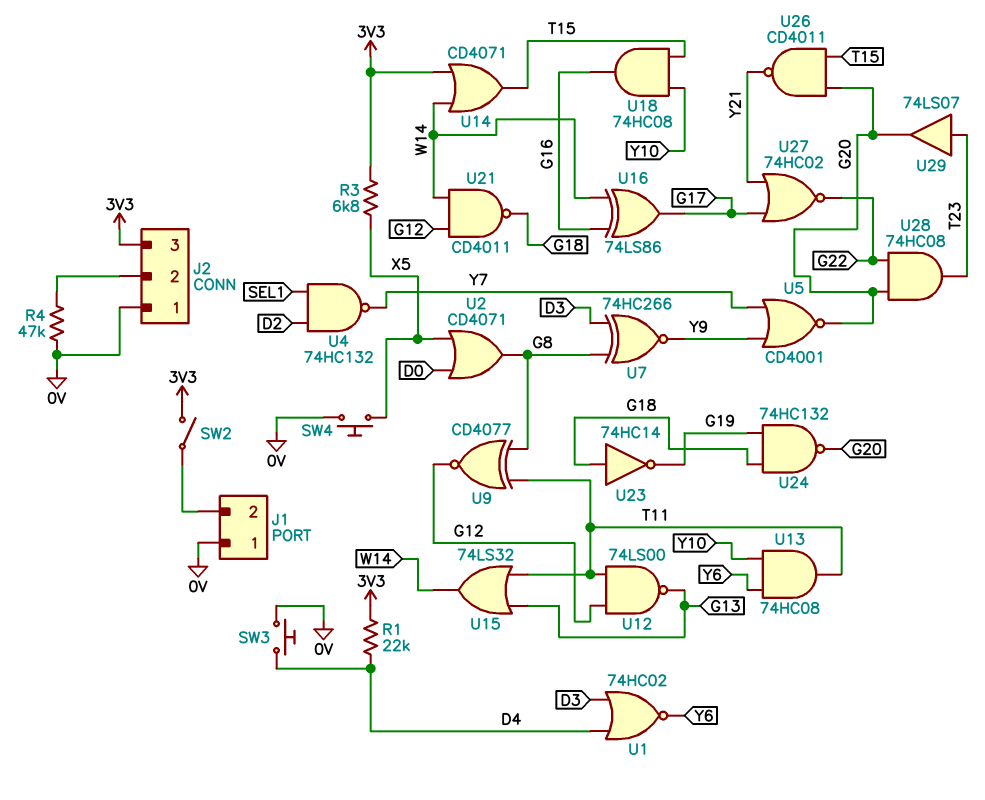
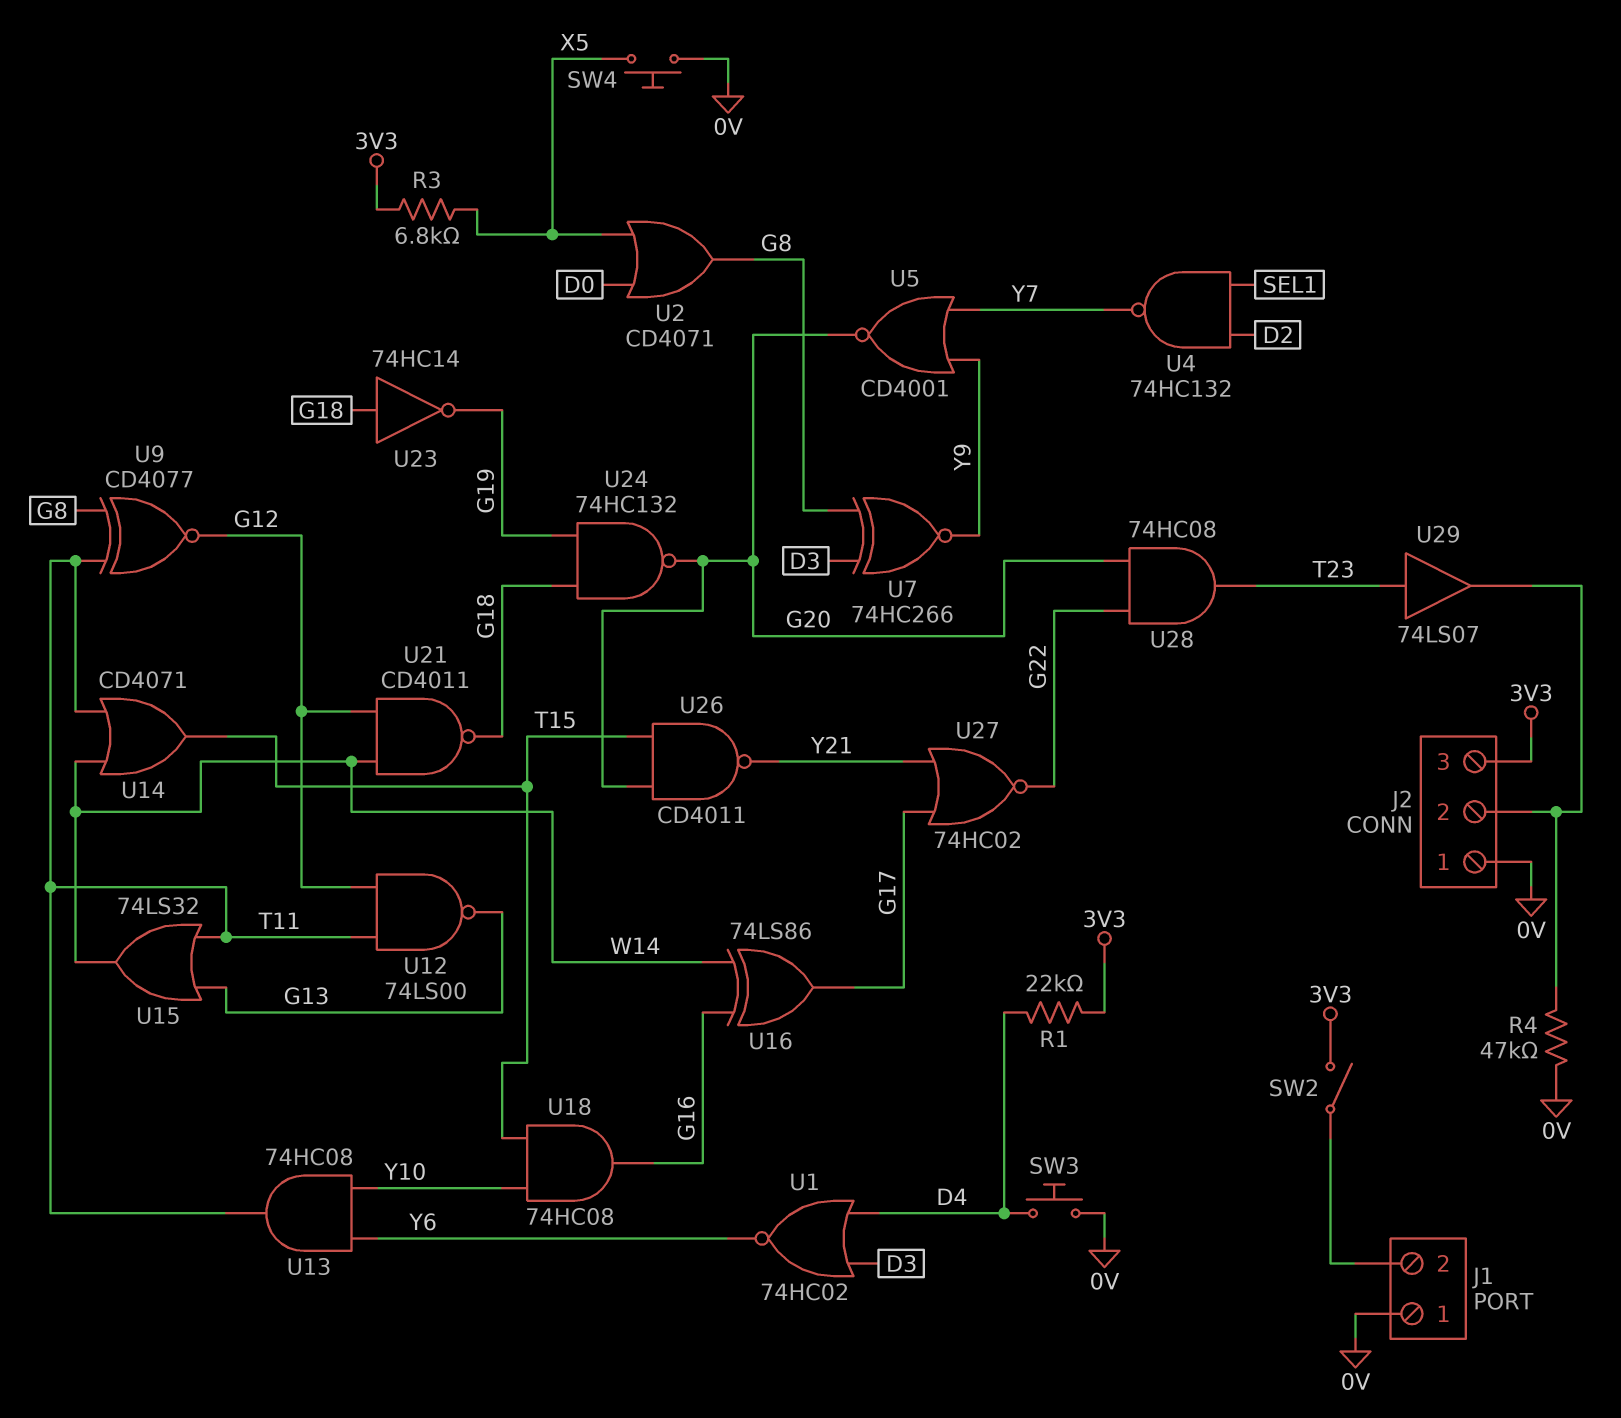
U14: OR CD4071 (in 3V3, in W14, out T15) -> OR CD4071 (in T11, in W14, out T15)
U29: buffer 74LS07 (in T23, out G20) -> buffer 74LS07 (in T23, out J2/2)

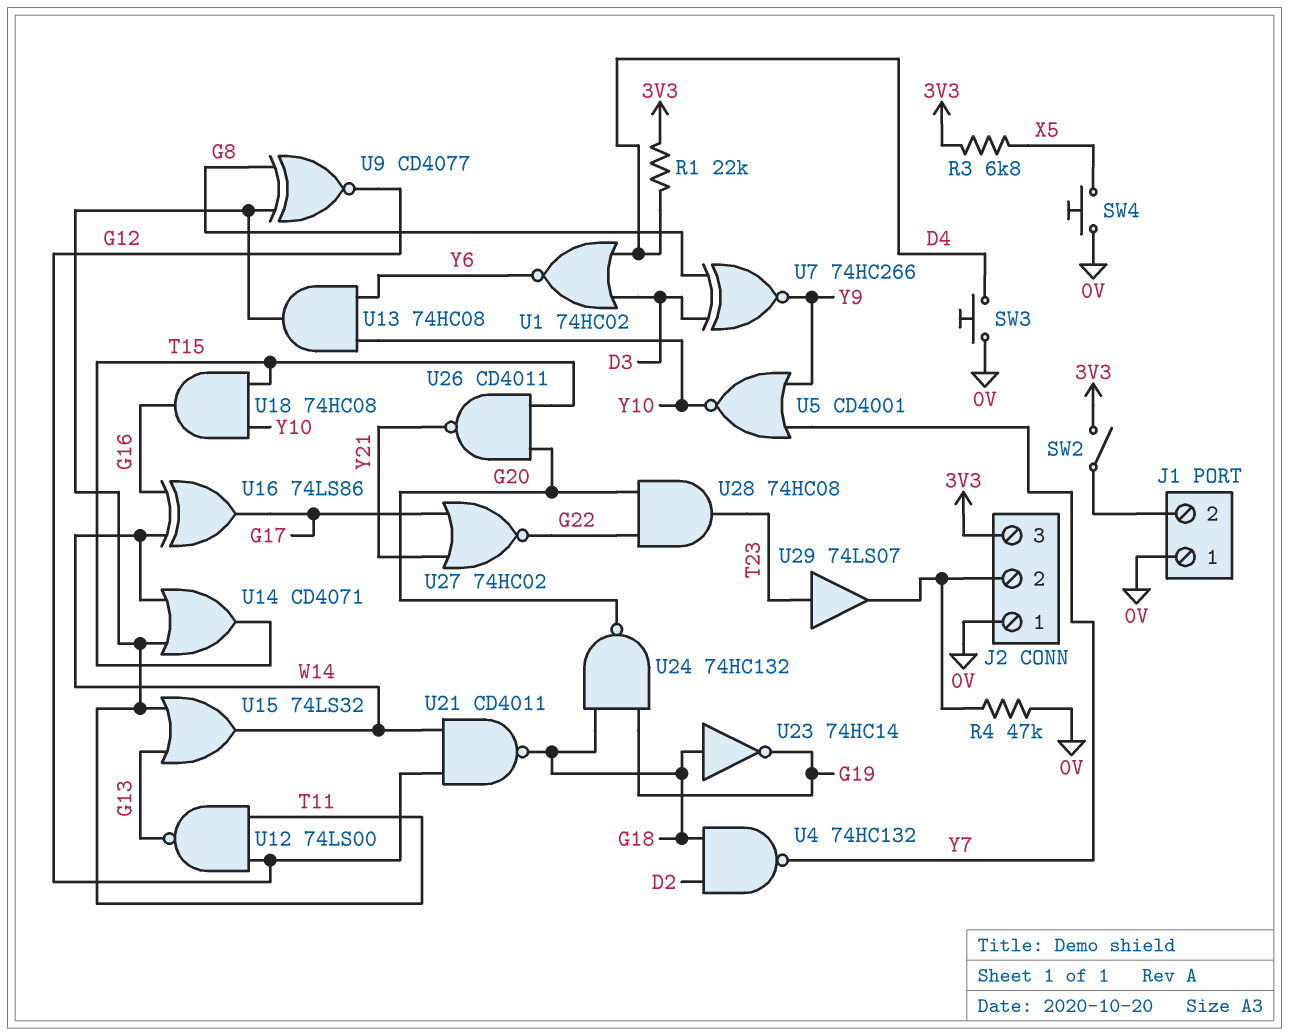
U2: OR CD4071 (in D0, in X5, out G8) -> none
U4: NAND 74HC132 (in D2, in SEL1, out Y7) -> NAND 74HC132 (in D2, in G18, out Y7)
U5: NOR CD4001 (in Y7, in Y9, out G20) -> NOR CD4001 (in Y7, in Y9, out Y10)

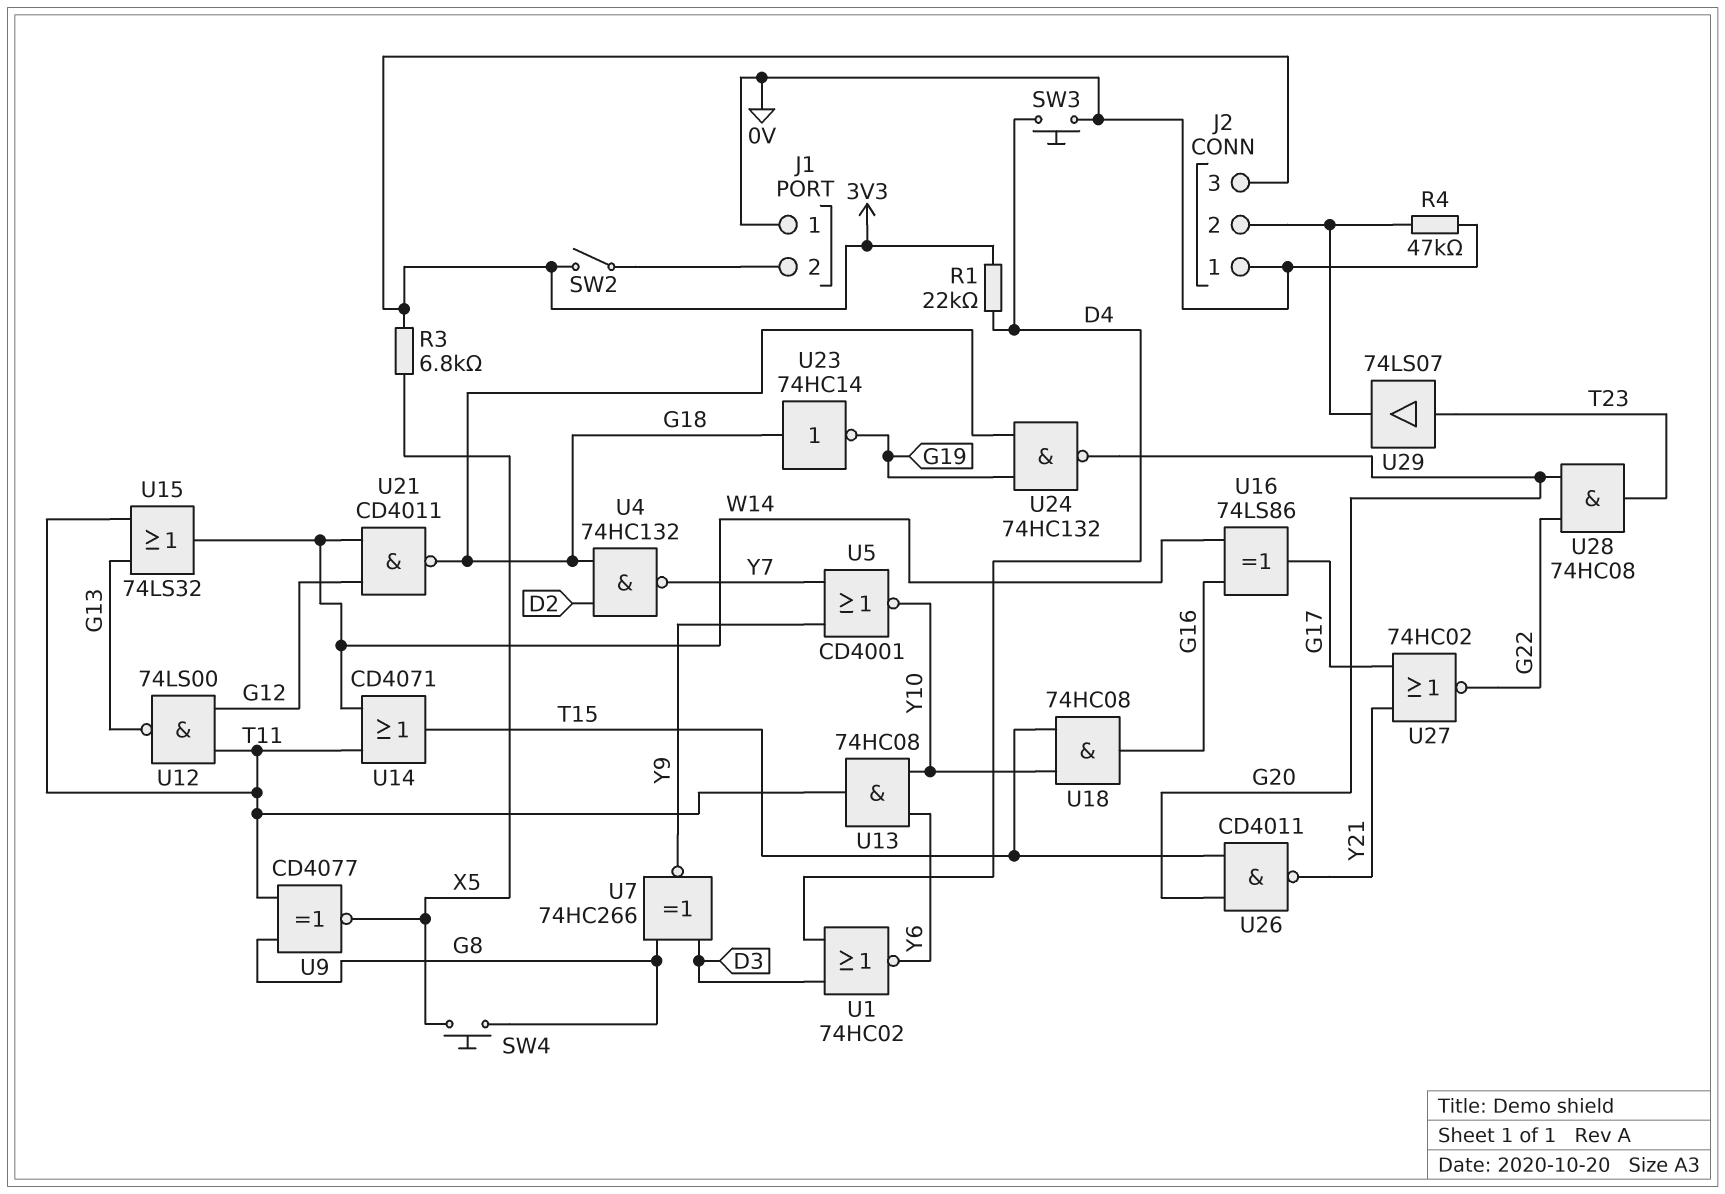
SW4: button (0V, X5) -> button (G8, X5)
U9: XNOR CD4077 (in G8, in T11, out G12) -> XNOR CD4077 (in G8, in T11, out X5)

